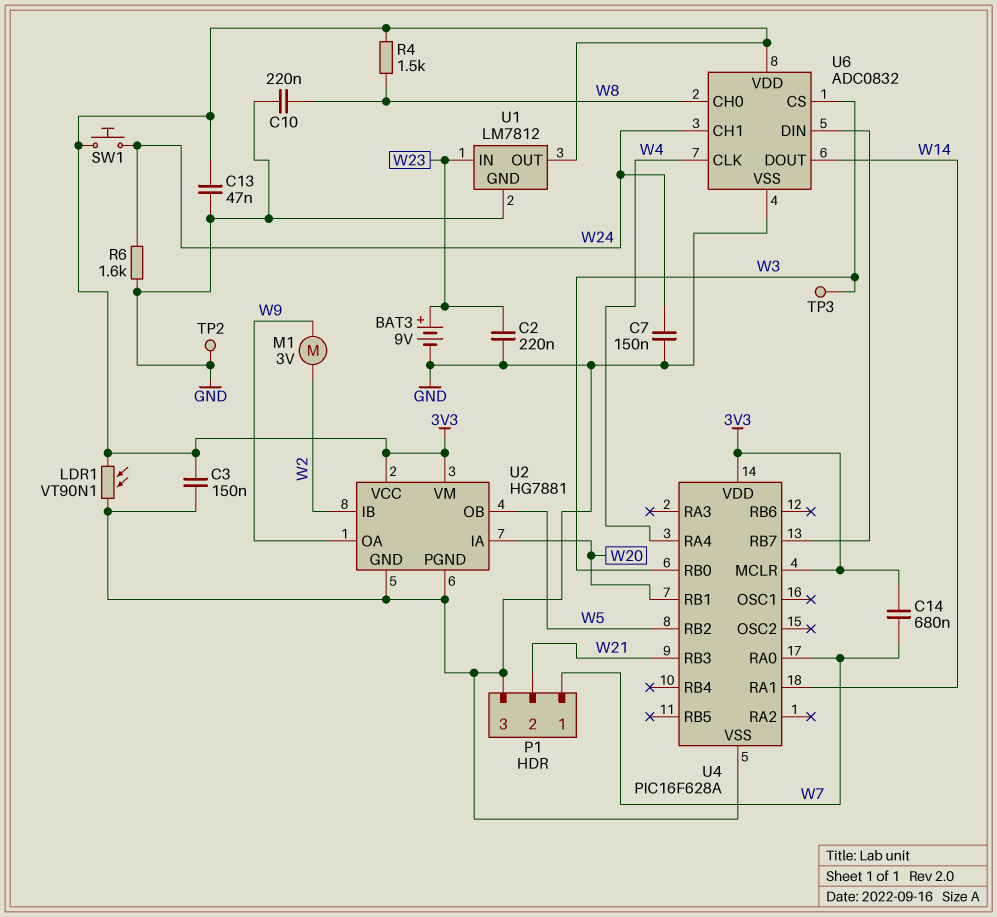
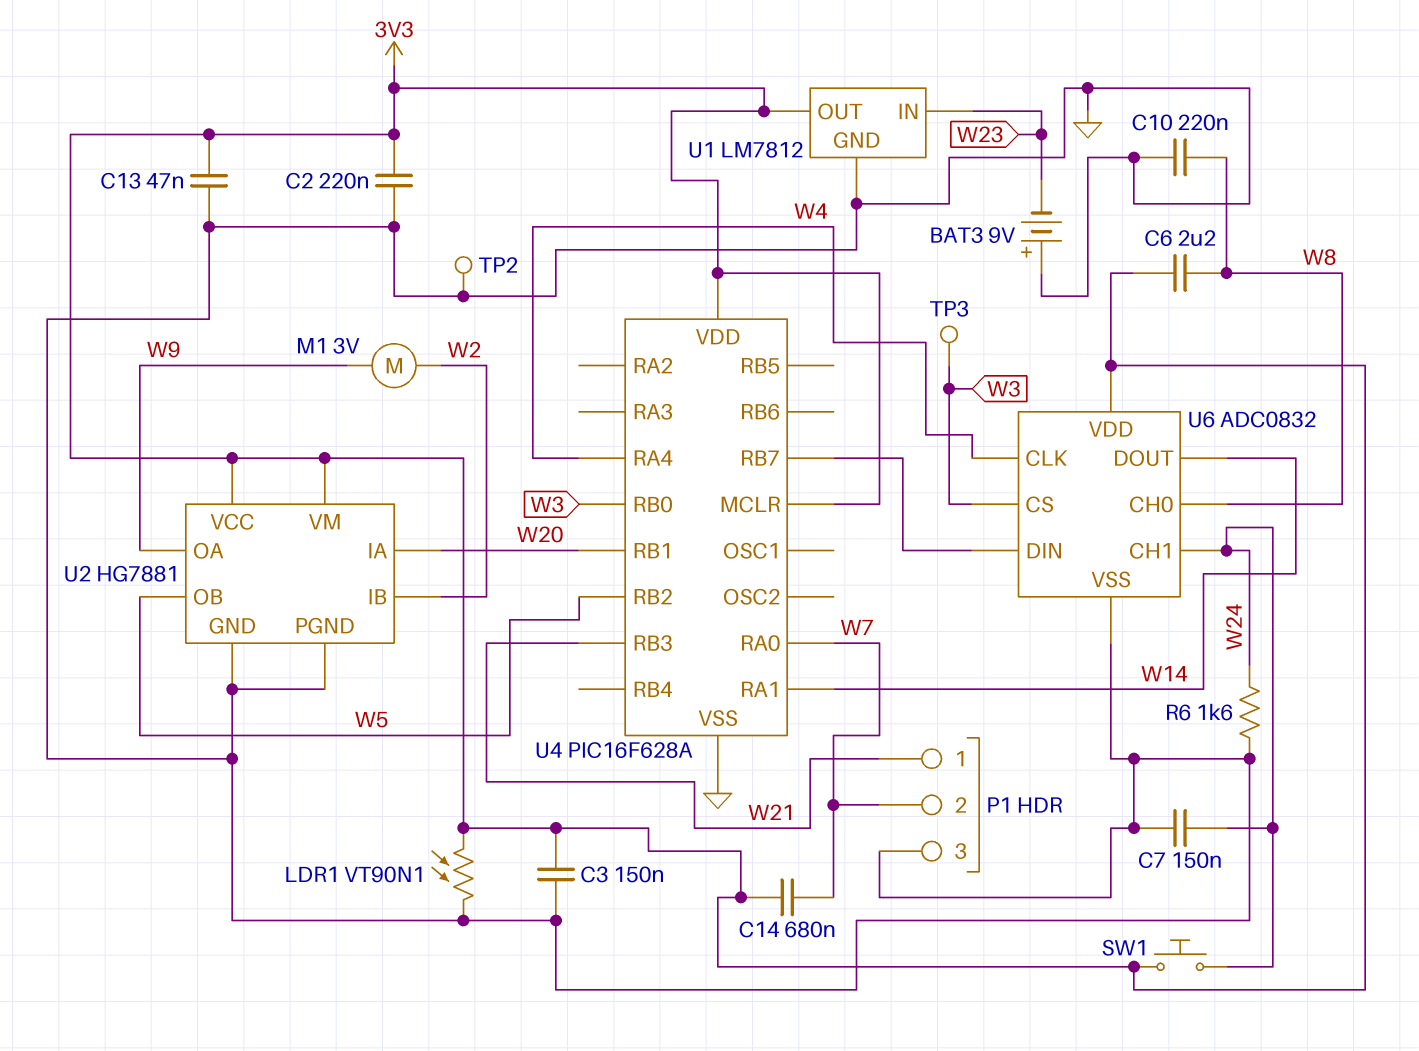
BAT3: 9V (plus W23, minus GND) -> 9V (plus GND, minus W23)
C2: 220nF (GND, W23) -> 220nF (3V3, GND)
C6: none -> 2.2uF (3V3, W8)
P1 pin 1: W7 -> W21
P1 pin 2: W21 -> W7
R4: 1.5k (3V3, W8) -> none

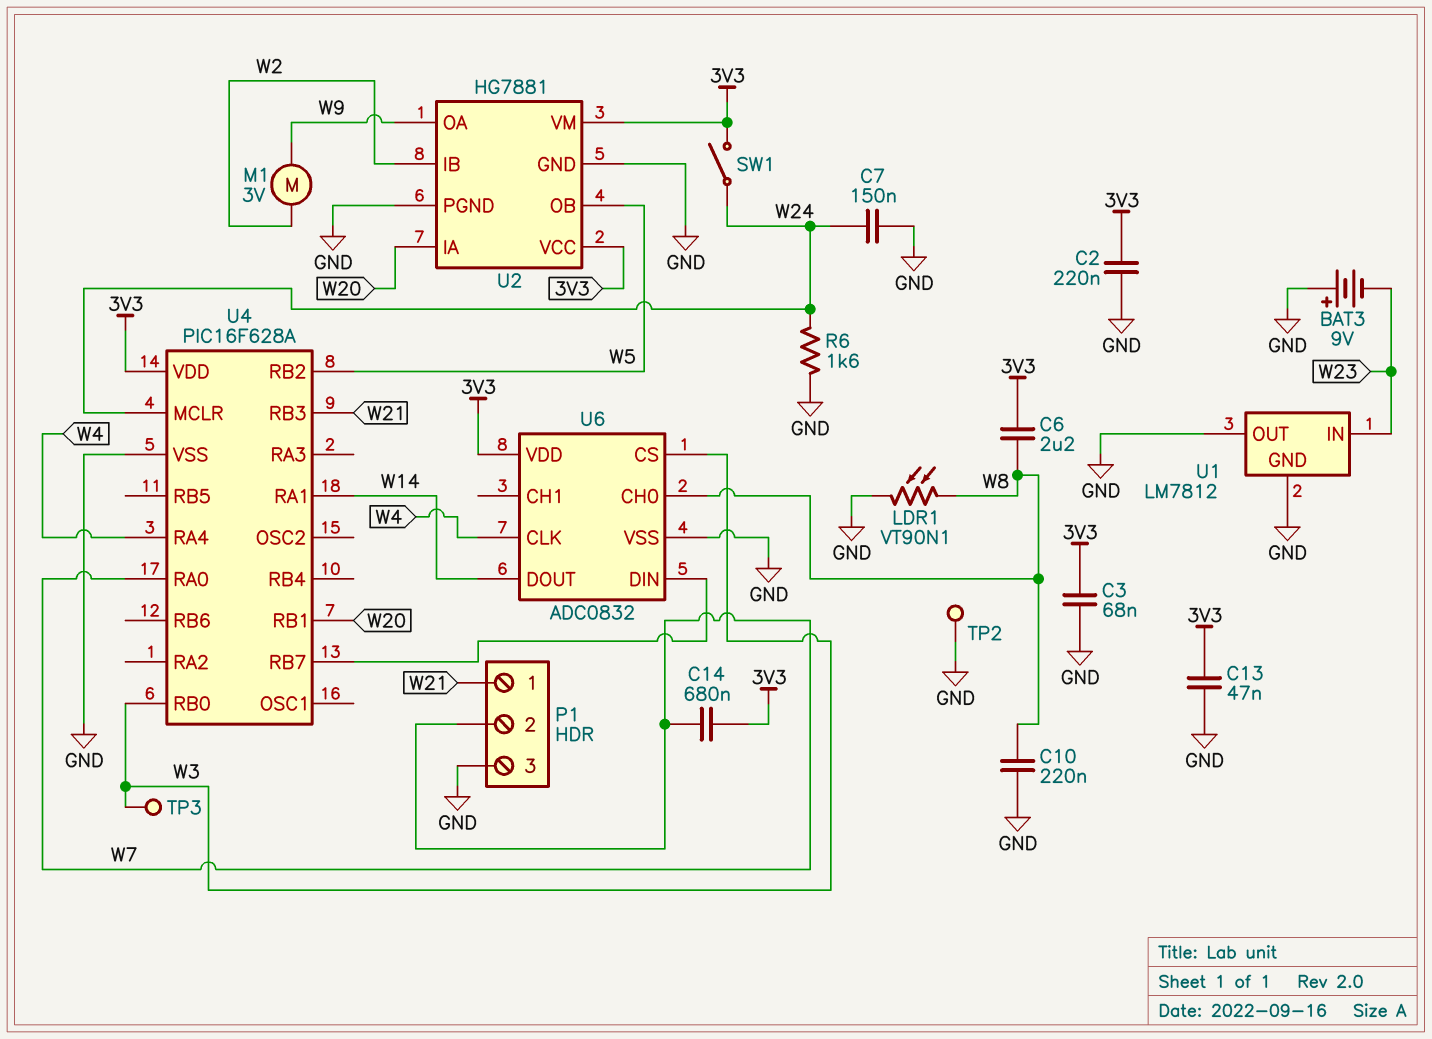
C3: 150nF (3V3, GND) -> 68nF (3V3, GND)
LDR1: VT90N1 (3V3, GND) -> VT90N1 (GND, W8)
SW1: button (3V3, W24) -> switch (3V3, W24)
U1 pin OUT: 3V3 -> GND
U4 pin MCLR: 3V3 -> W24
U6 pin CH1: W24 -> none

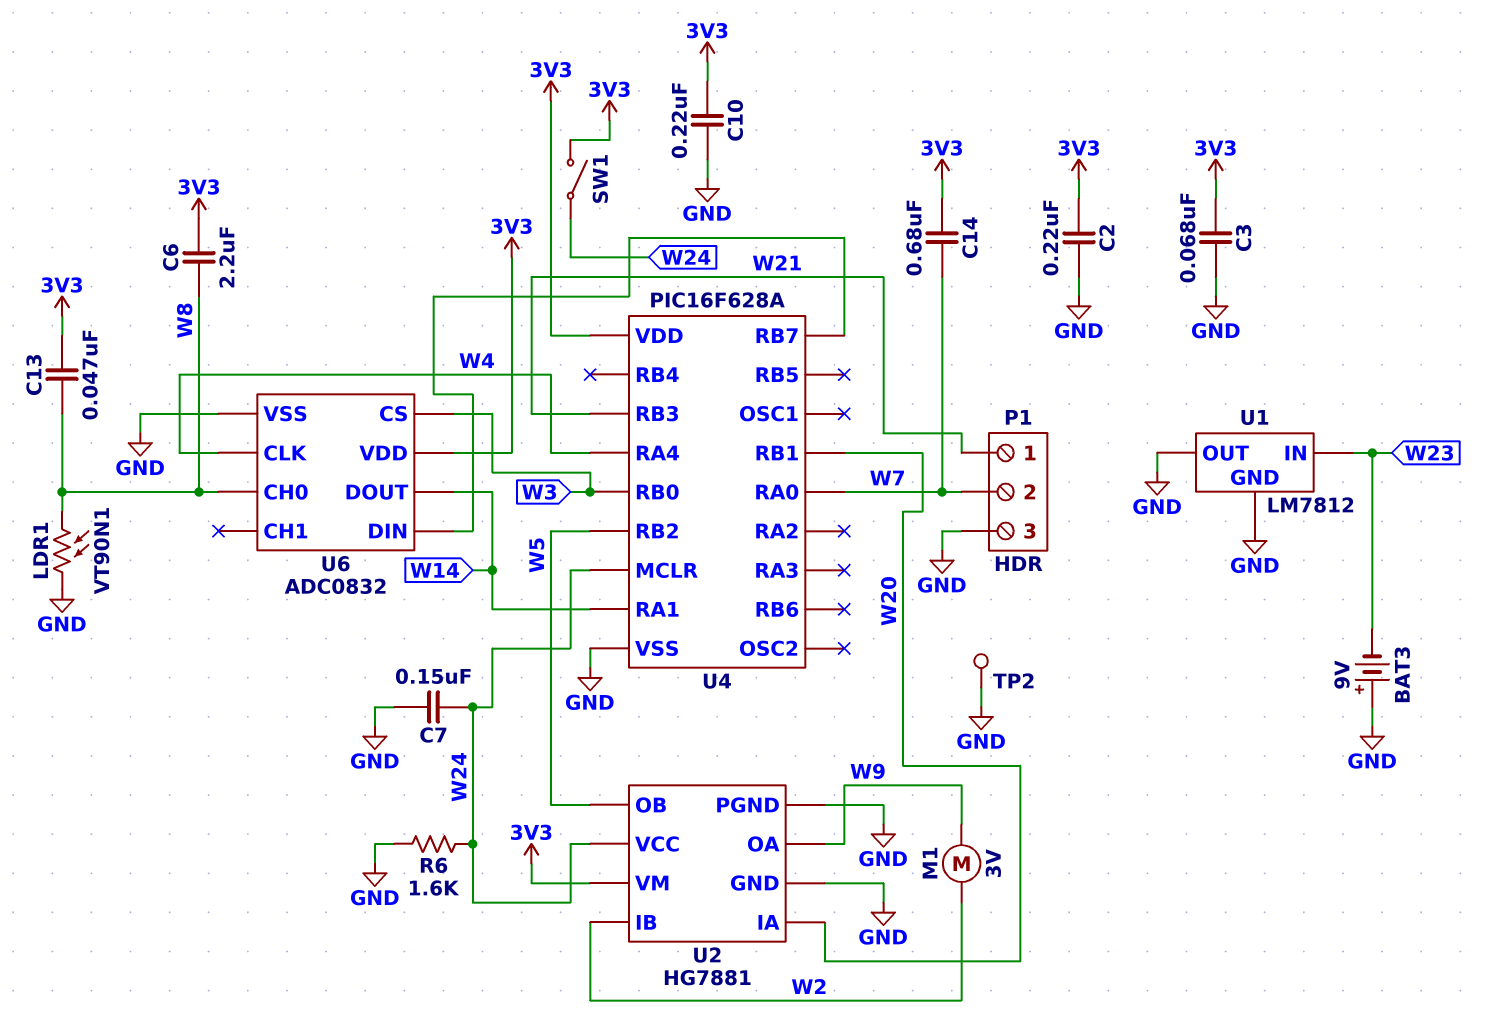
C10: 220nF (GND, W8) -> 220nF (3V3, GND)
C13: 47nF (3V3, GND) -> 47nF (3V3, W8)
TP3: test point (W3) -> none
U2 pin VCC: 3V3 -> W24

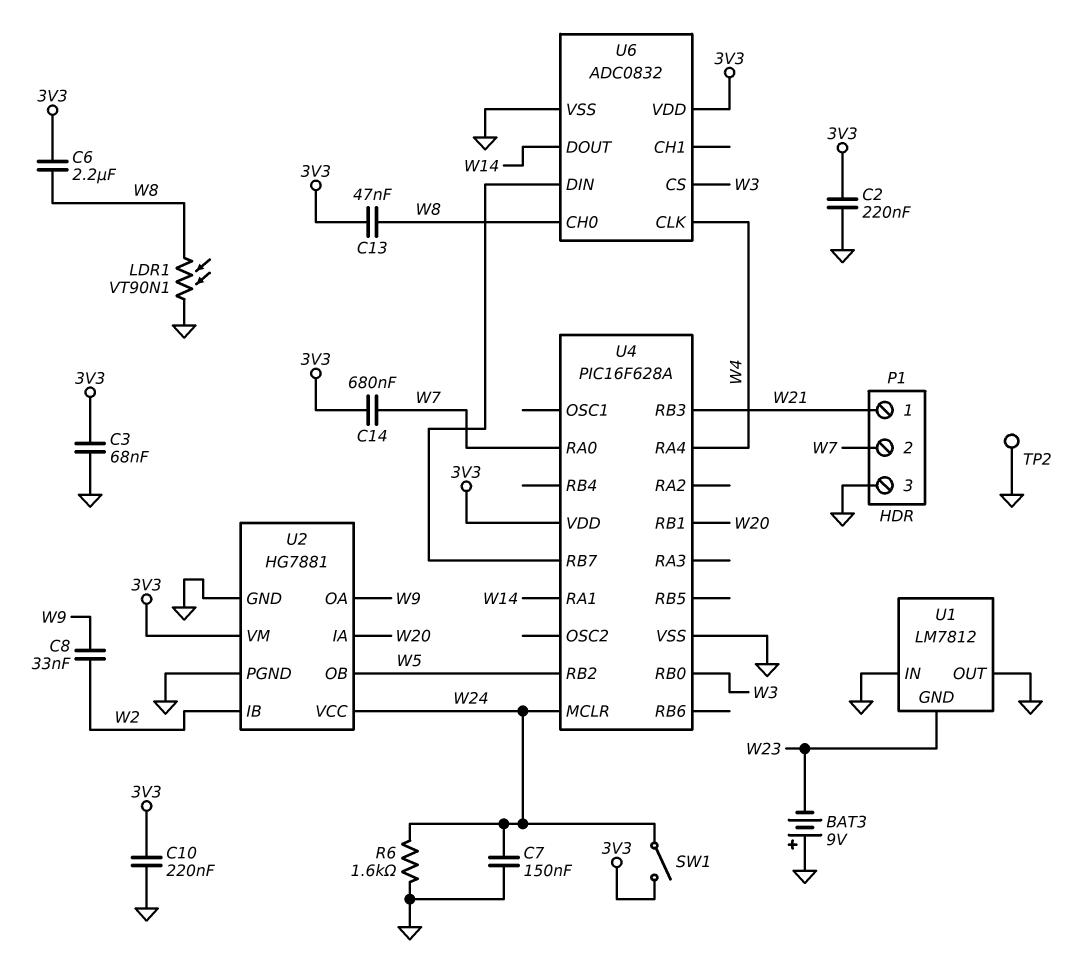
C8: none -> 33nF (W2, W9)
M1: motor 3V (W2, W9) -> none
U1 pin GND: GND -> W23
U1 pin IN: W23 -> GND

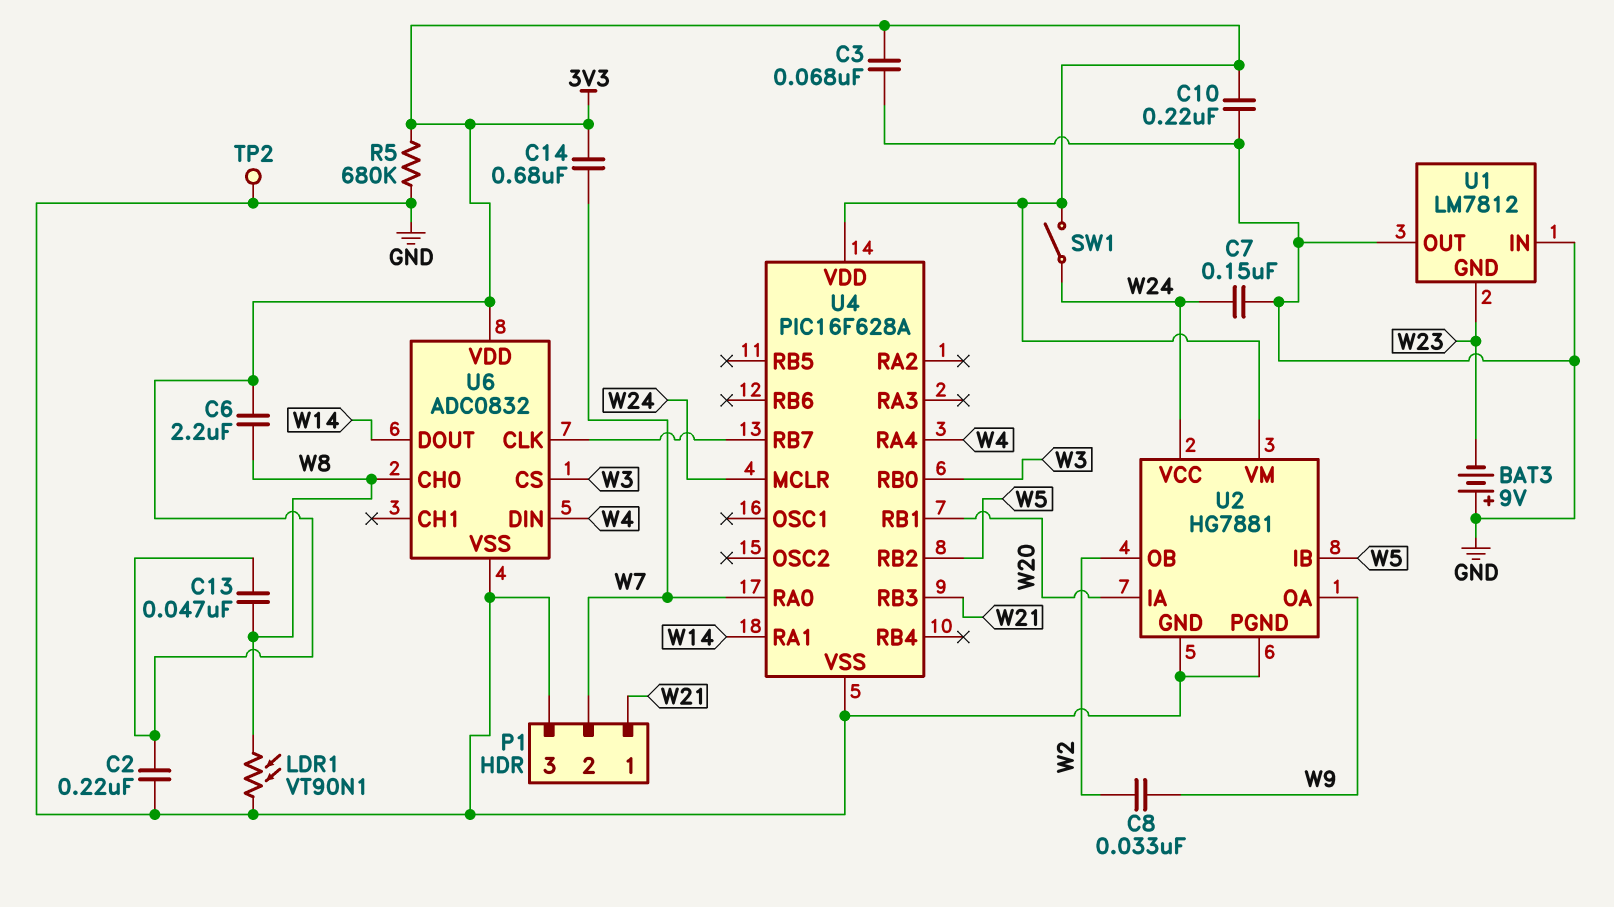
R5: none -> 680k (3V3, GND)
R6: 1.6k (GND, W24) -> none
U2 pin IB: W2 -> W5
U2 pin OB: W5 -> W2
U6 pin CLK: W4 -> U4/RB7
U6 pin DIN: U4/RB7 -> W4

